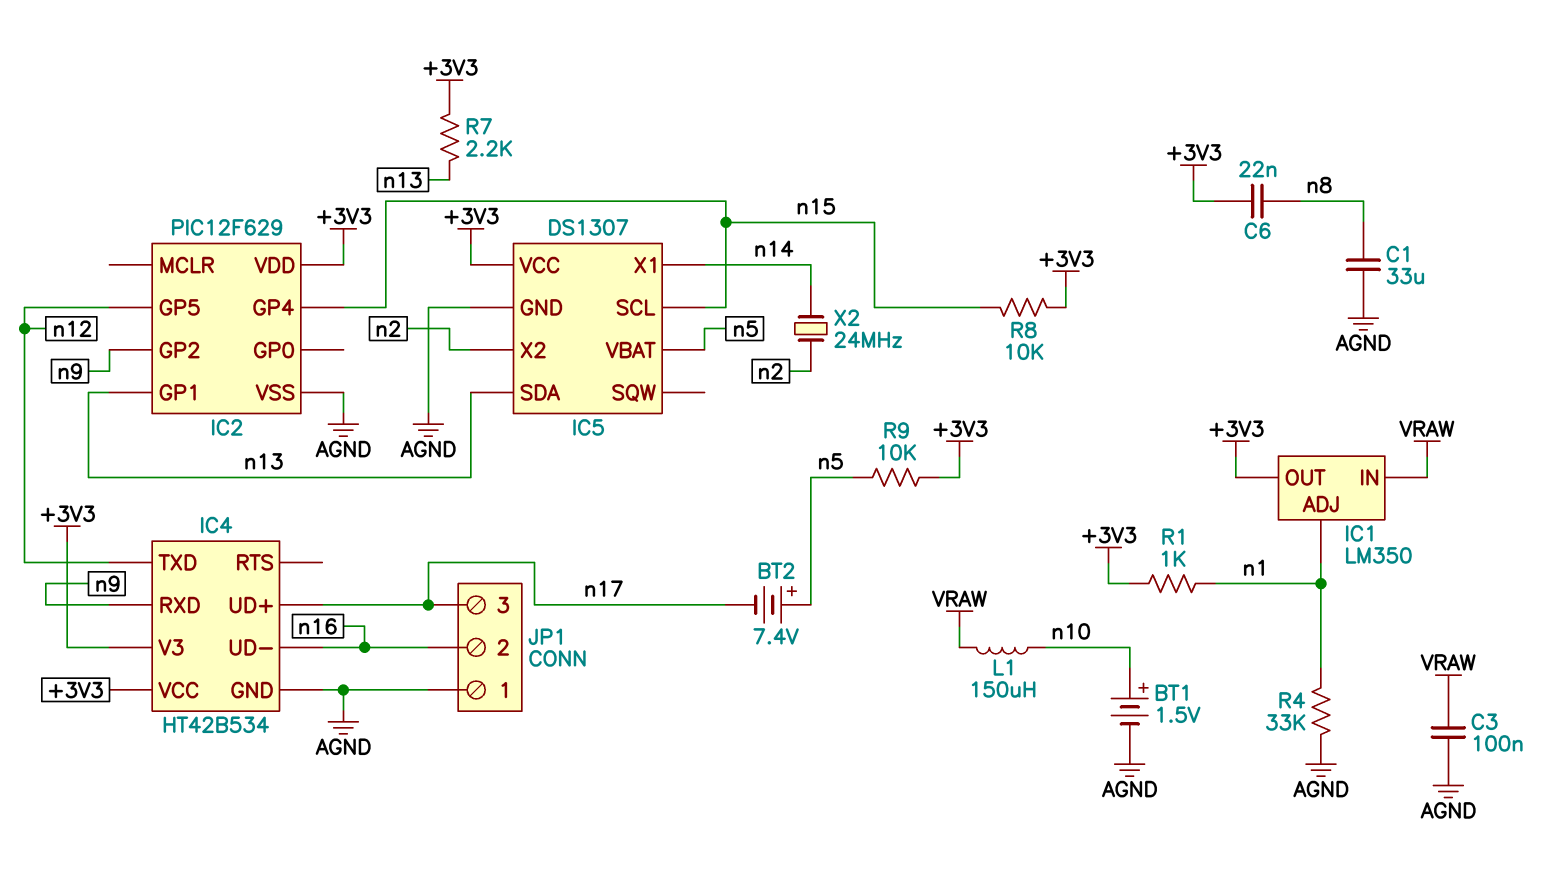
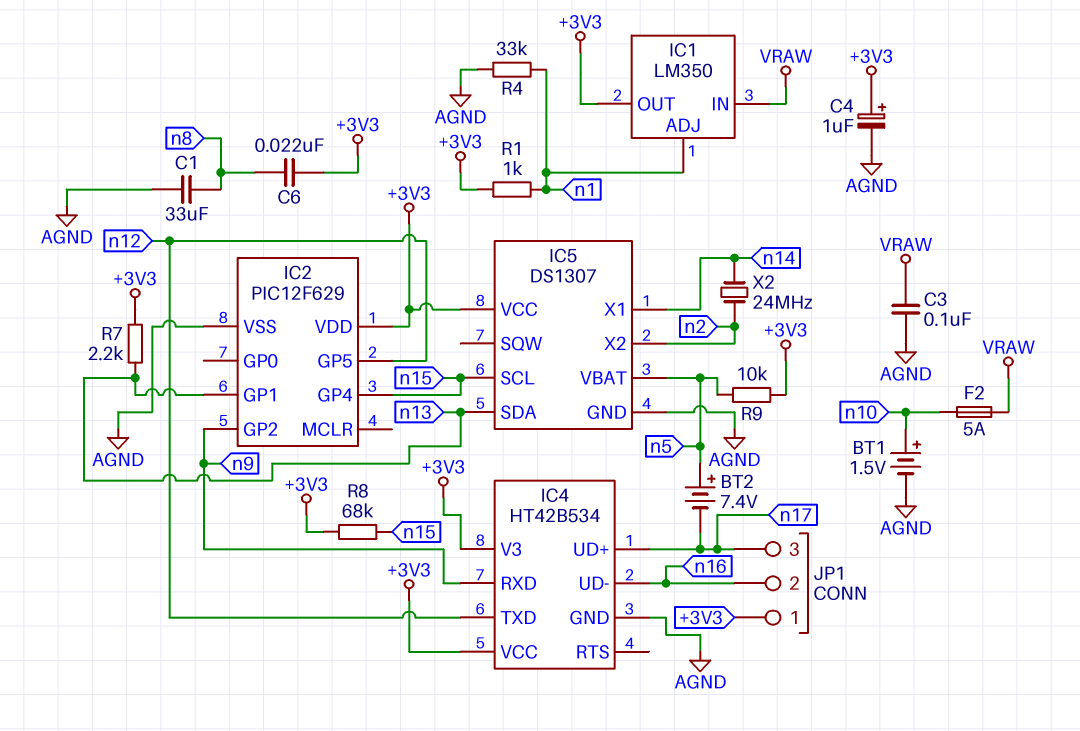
C4: none -> 1uF (plus +3V3, minus AGND)
F2: none -> 5A (VRAW, n10)
JP1 pin 1: AGND -> +3V3
L1: 150uH (VRAW, n10) -> none
R8: 10k (+3V3, n15) -> 68k (+3V3, n15)

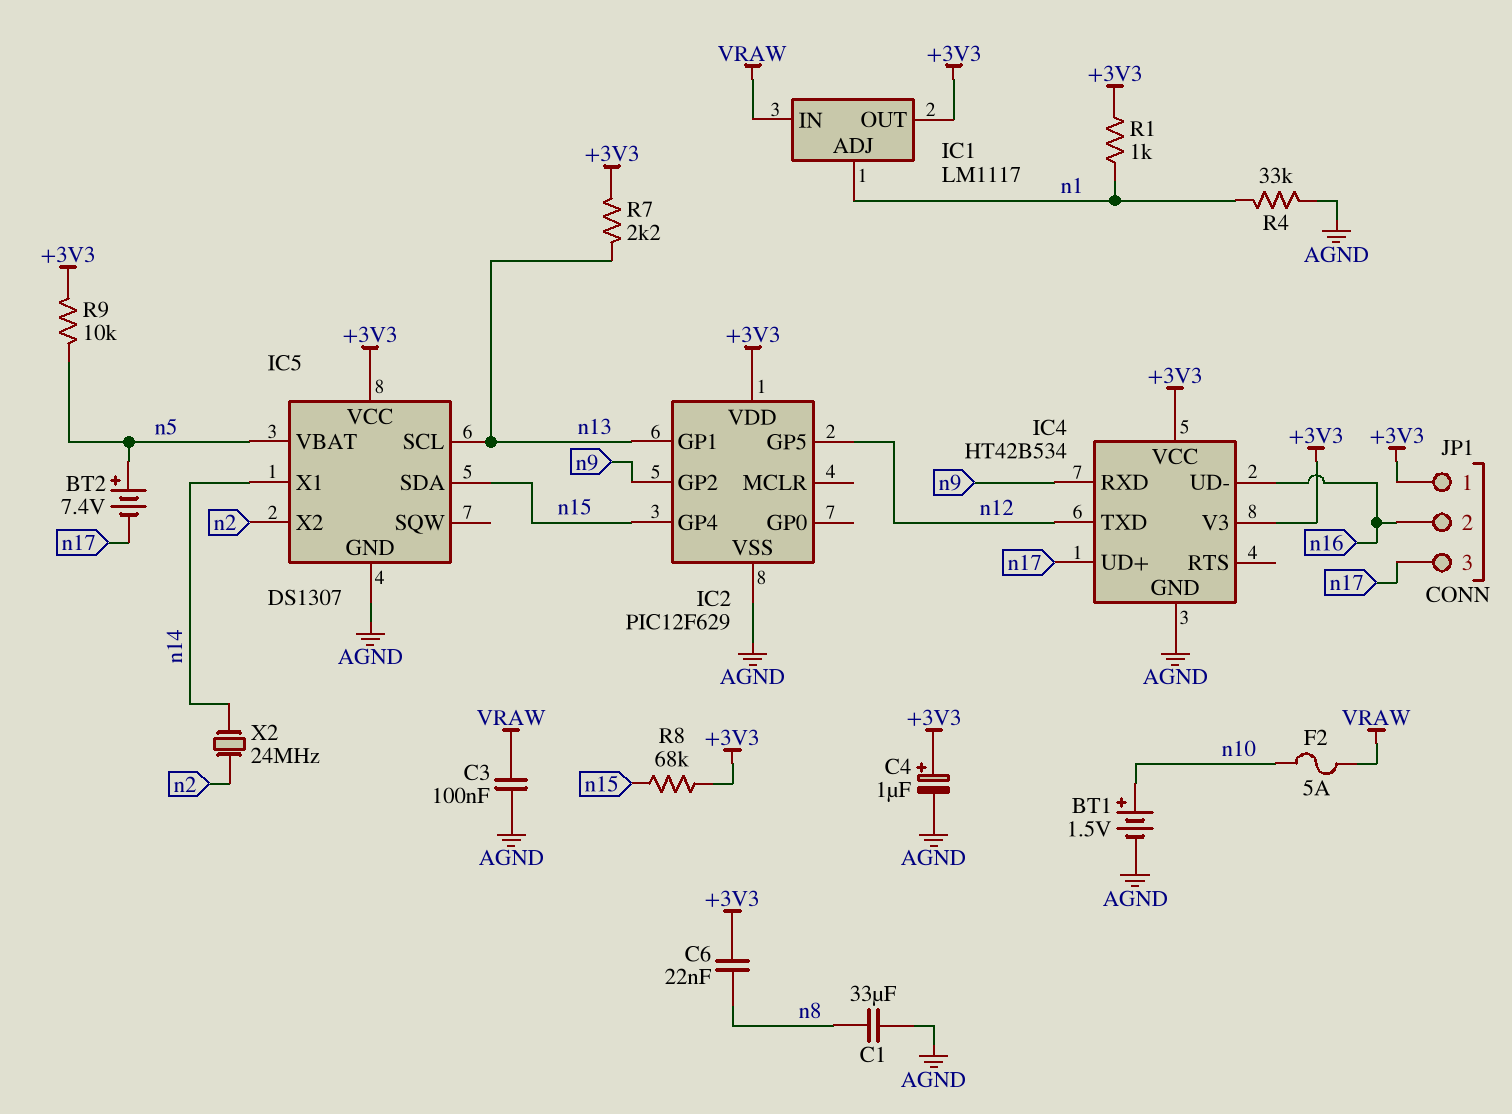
IC1: LM350 -> LM1117
IC5 pin SCL: n15 -> n13
IC5 pin SDA: n13 -> n15

